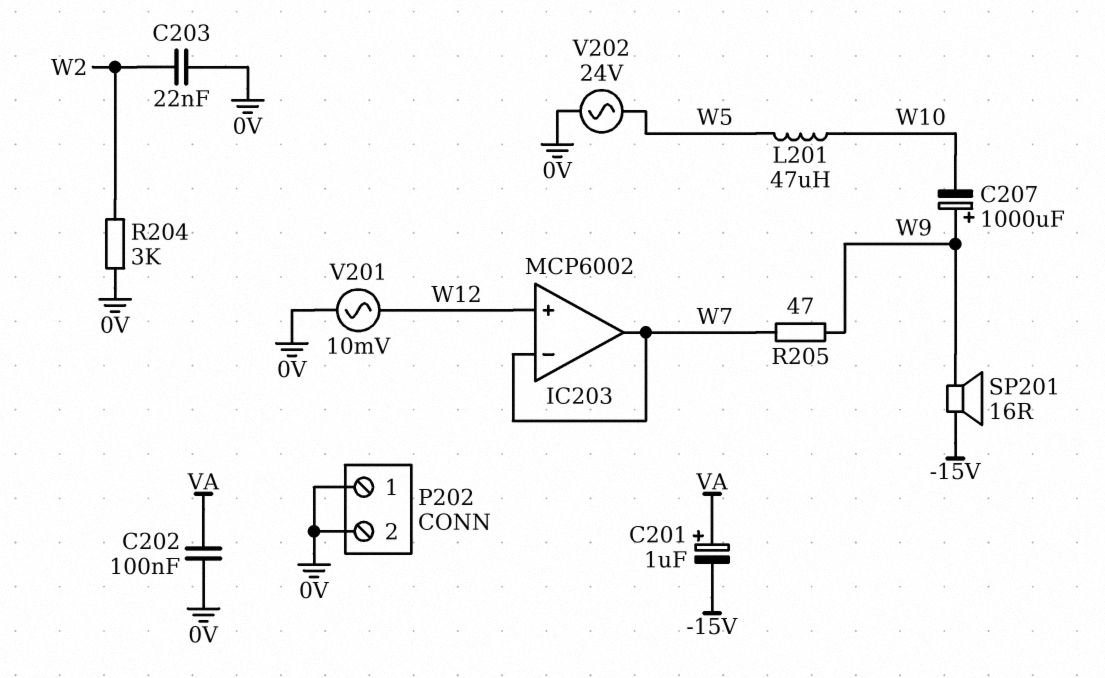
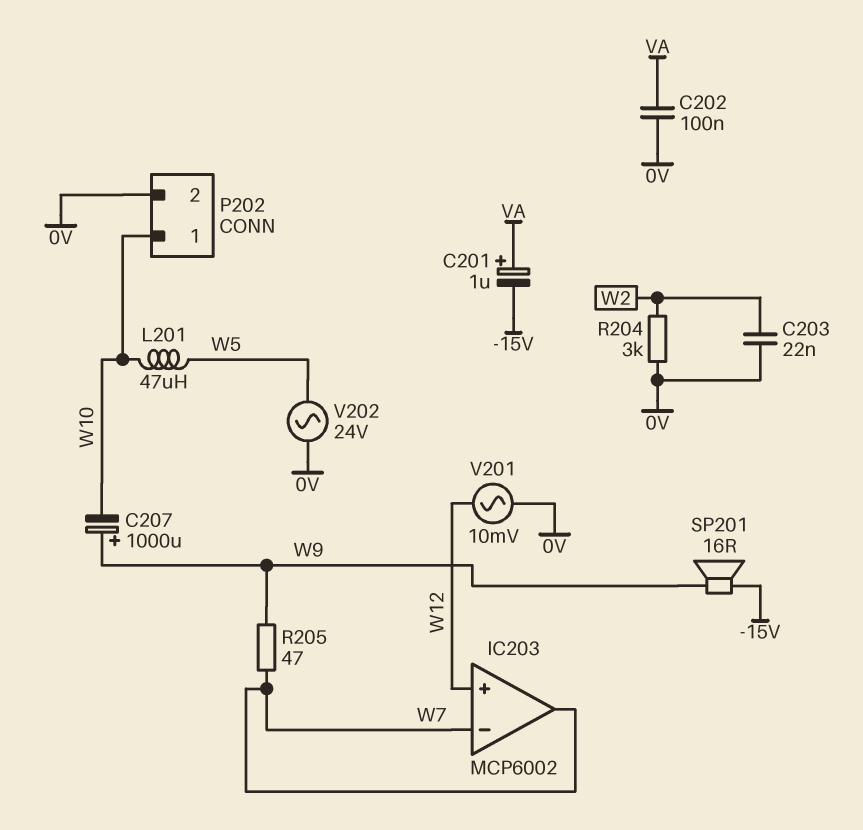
P202 pin 1: 0V -> W10

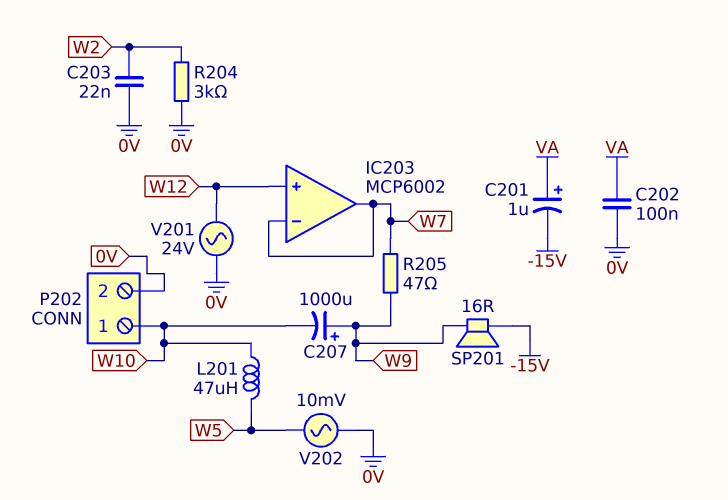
V201: AC 10mV (0V, W12) -> AC 24V (0V, W12)
V202: AC 24V (0V, W5) -> AC 10mV (0V, W5)

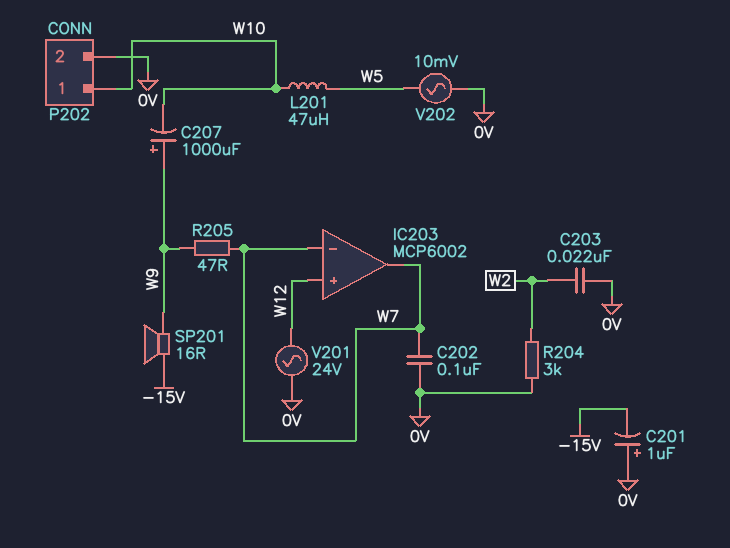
C201: 1uF (plus VA, minus -15V) -> 1uF (plus 0V, minus -15V)
C202: 100nF (0V, VA) -> 100nF (0V, W7)

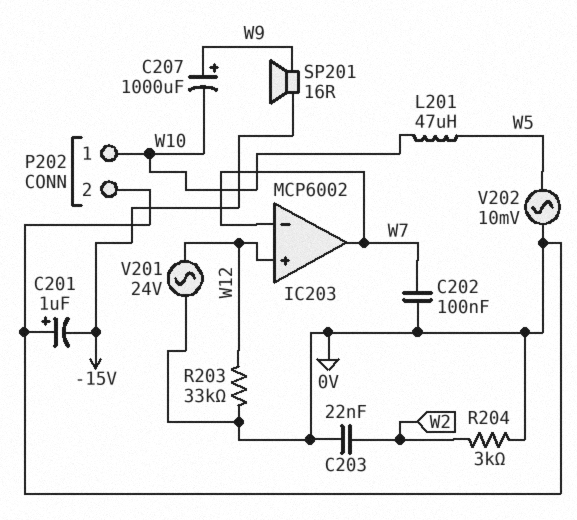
R203: none -> 33k (0V, W12)
R205: 47 (W7, W9) -> none

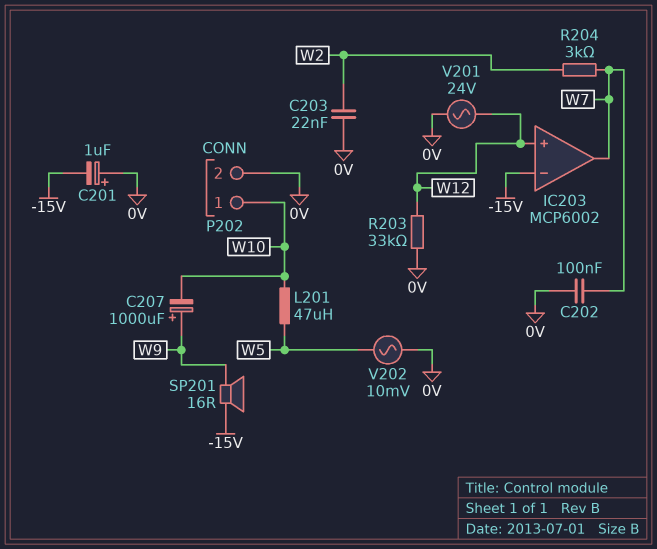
IC203 pin in-: W7 -> -15V
R204: 3k (0V, W2) -> 3k (W2, W7)

